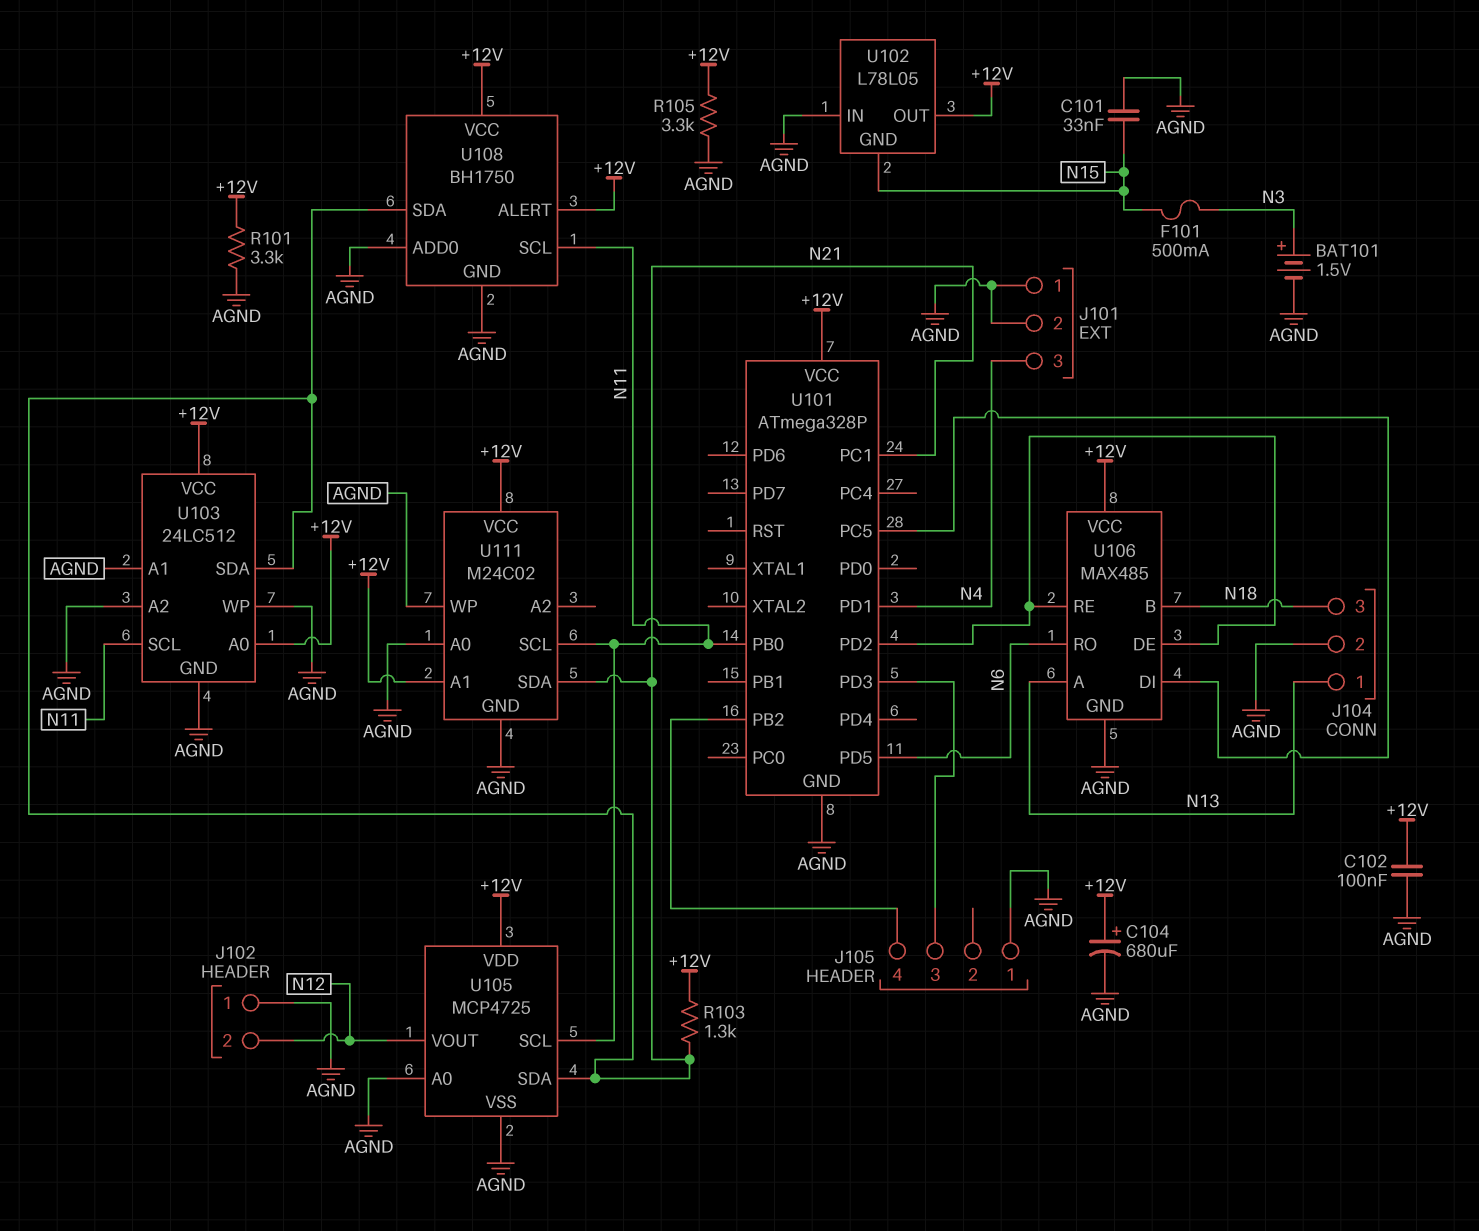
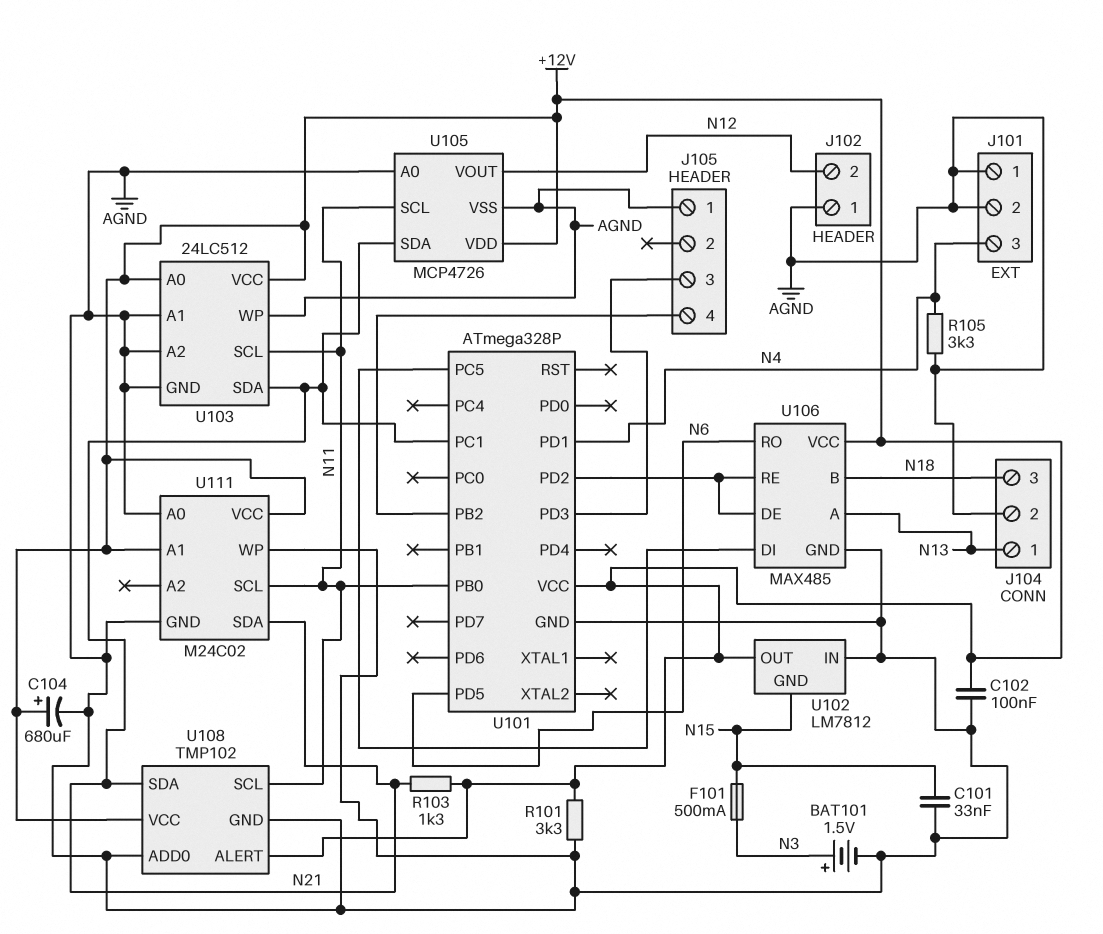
R105: 3.3k (+12V, AGND) -> 3.3k (AGND, N4)
U102: L78L05 -> LM7812
U105: MCP4725 -> MCP4726
U108: BH1750 -> TMP102

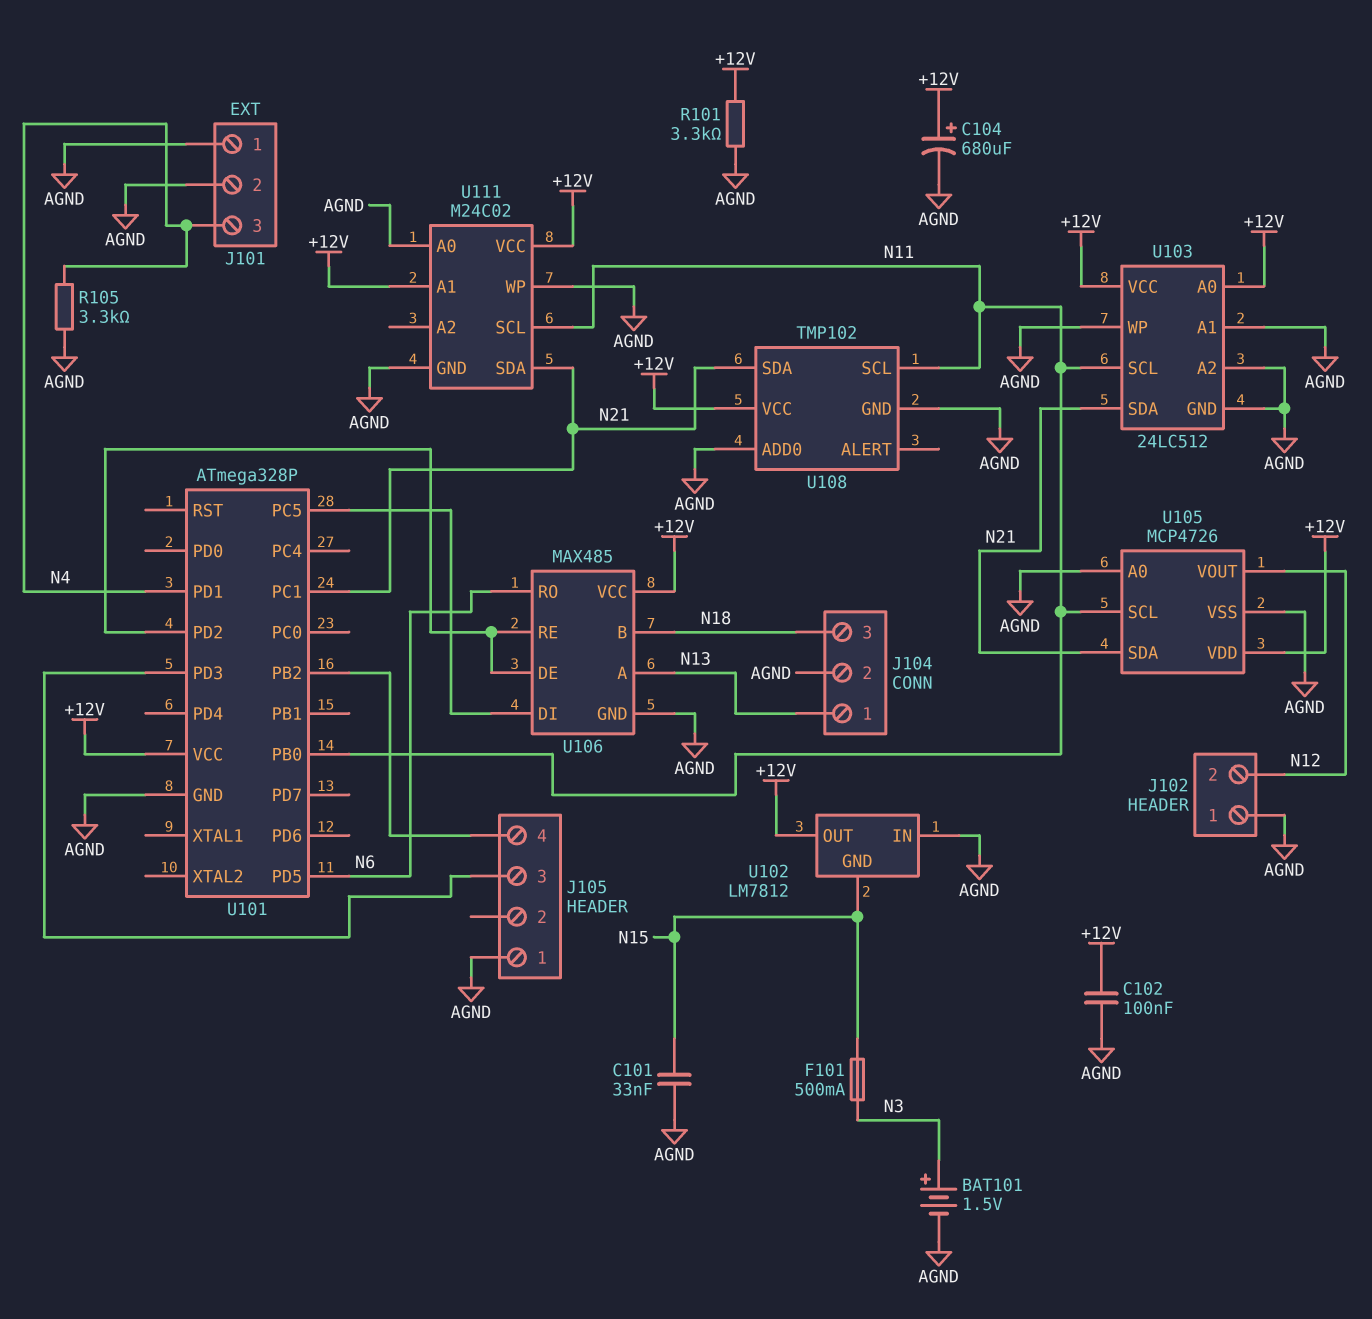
R103: 1.3k (+12V, N21) -> none
U108 pin ALERT: +12V -> none

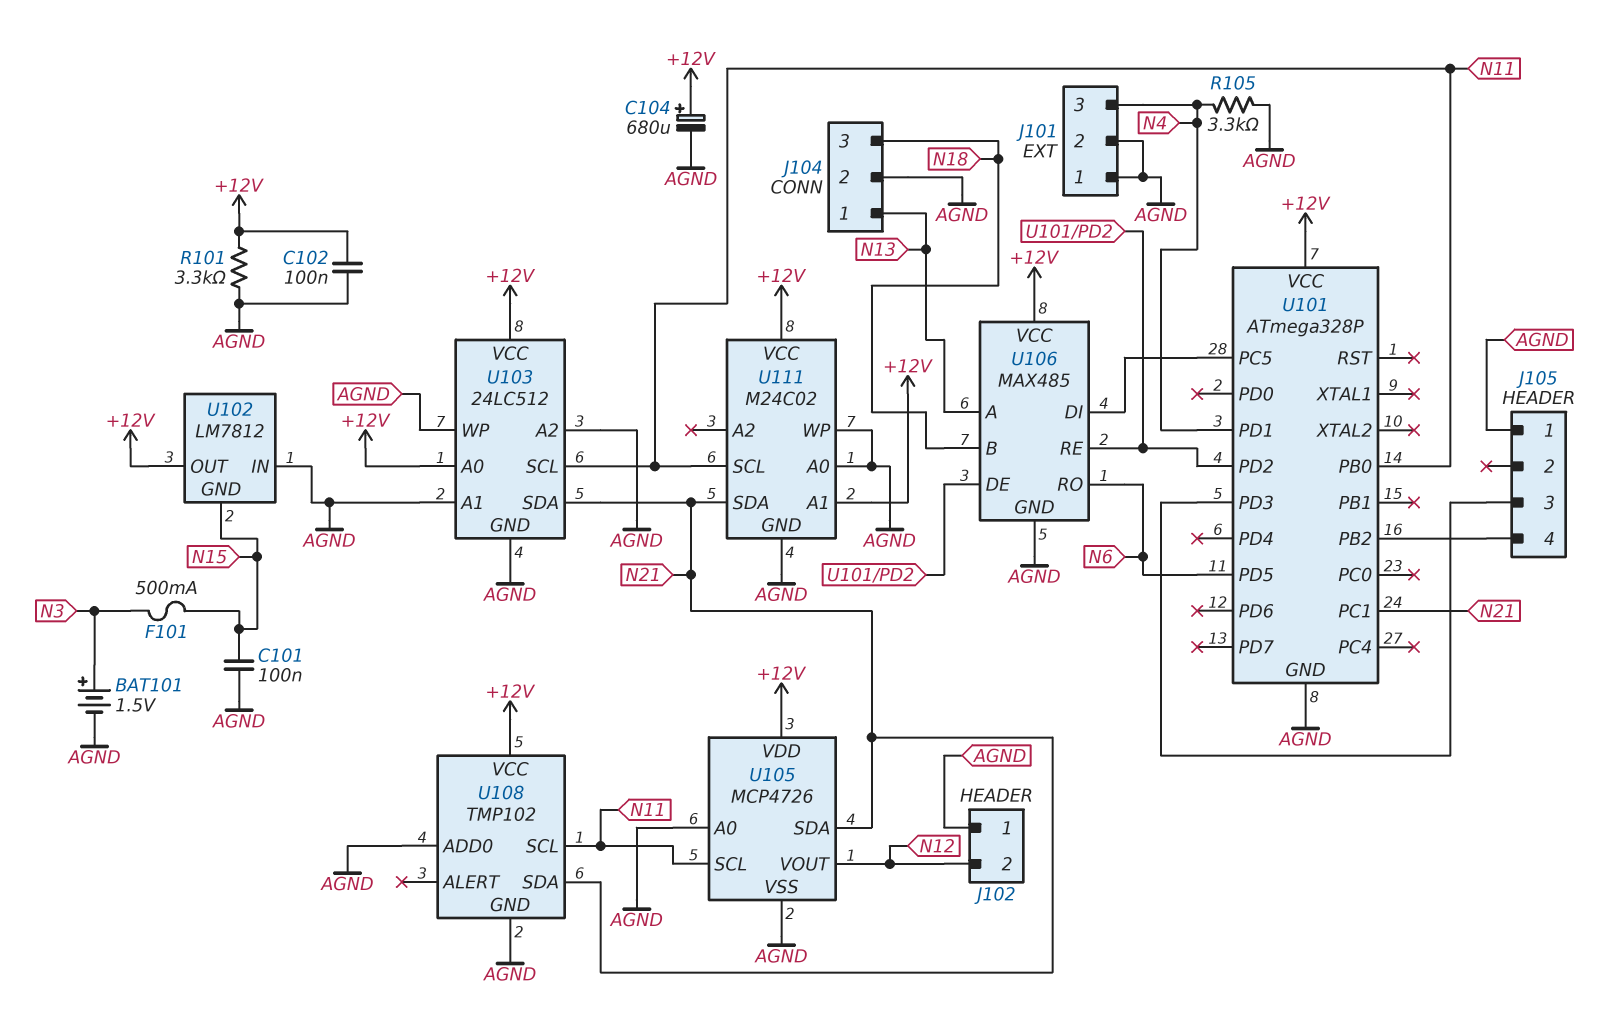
C101: 33nF (AGND, N15) -> 100nF (AGND, N15)

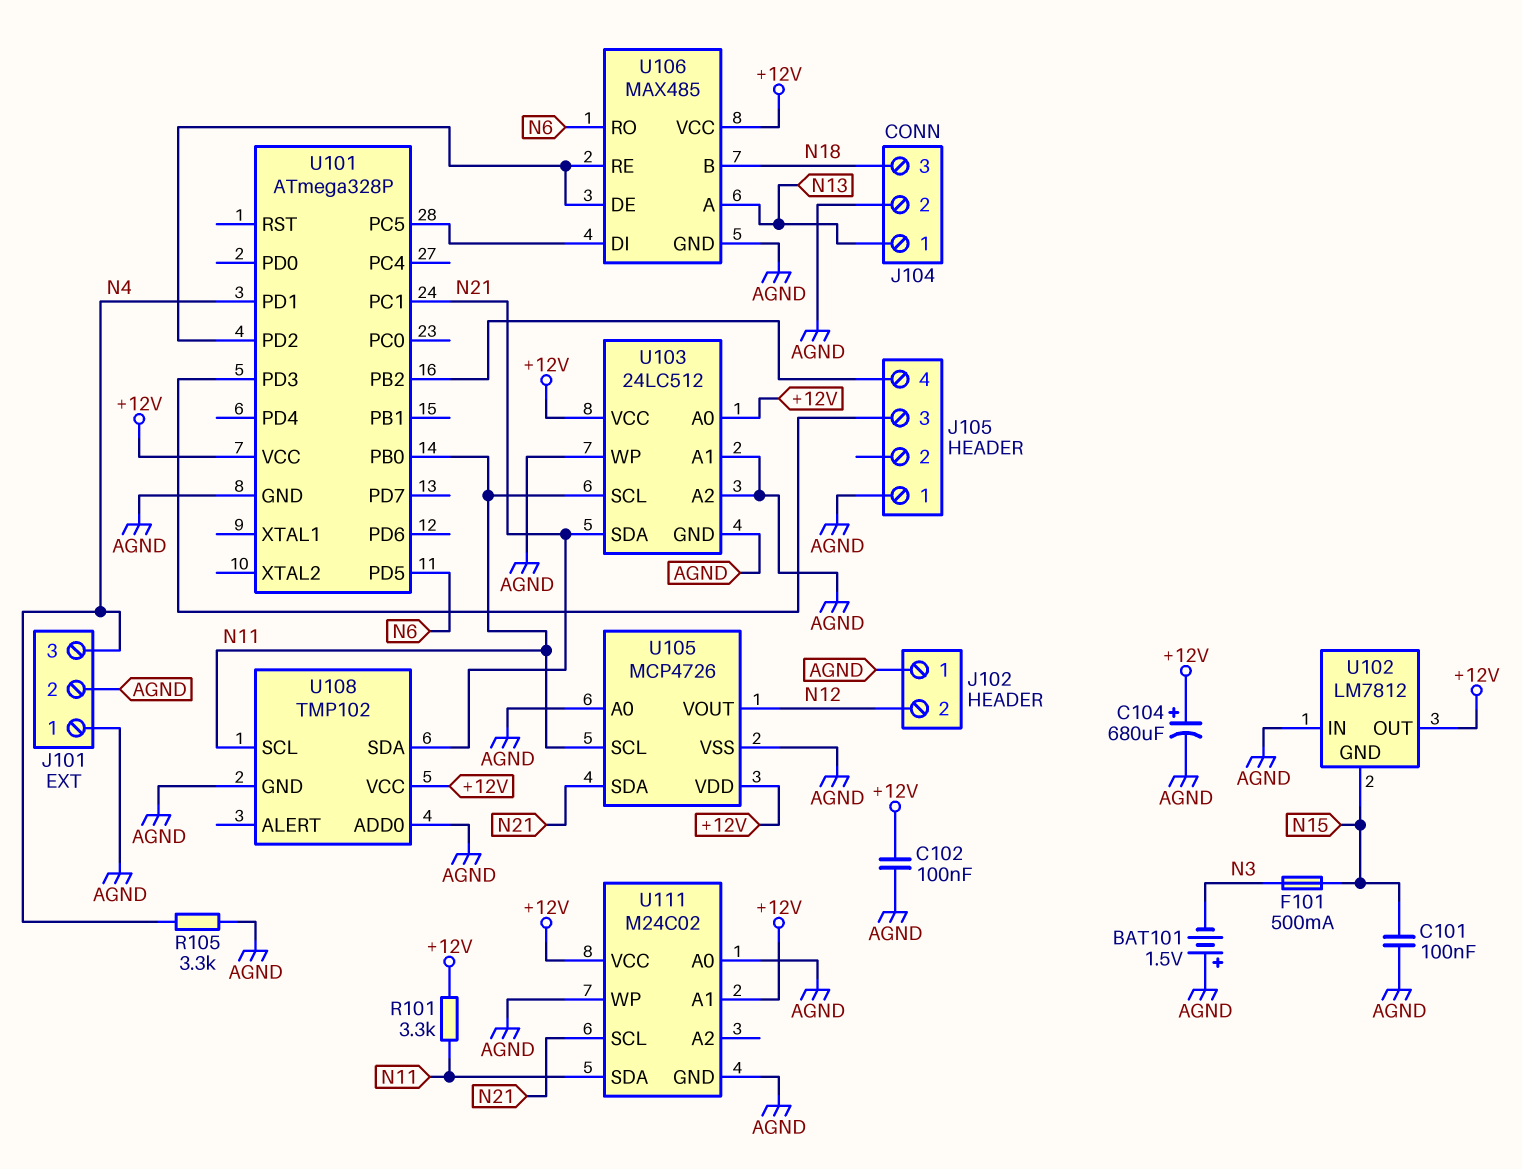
BAT101: 1.5V (plus N3, minus AGND) -> 1.5V (plus AGND, minus N3)
R101: 3.3k (+12V, AGND) -> 3.3k (+12V, N11)
U111 pin SCL: N11 -> N21
U111 pin SDA: N21 -> N11

